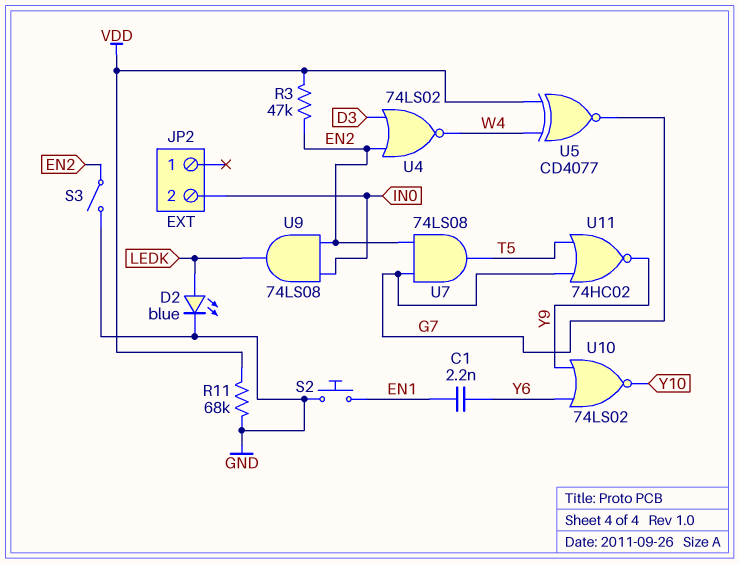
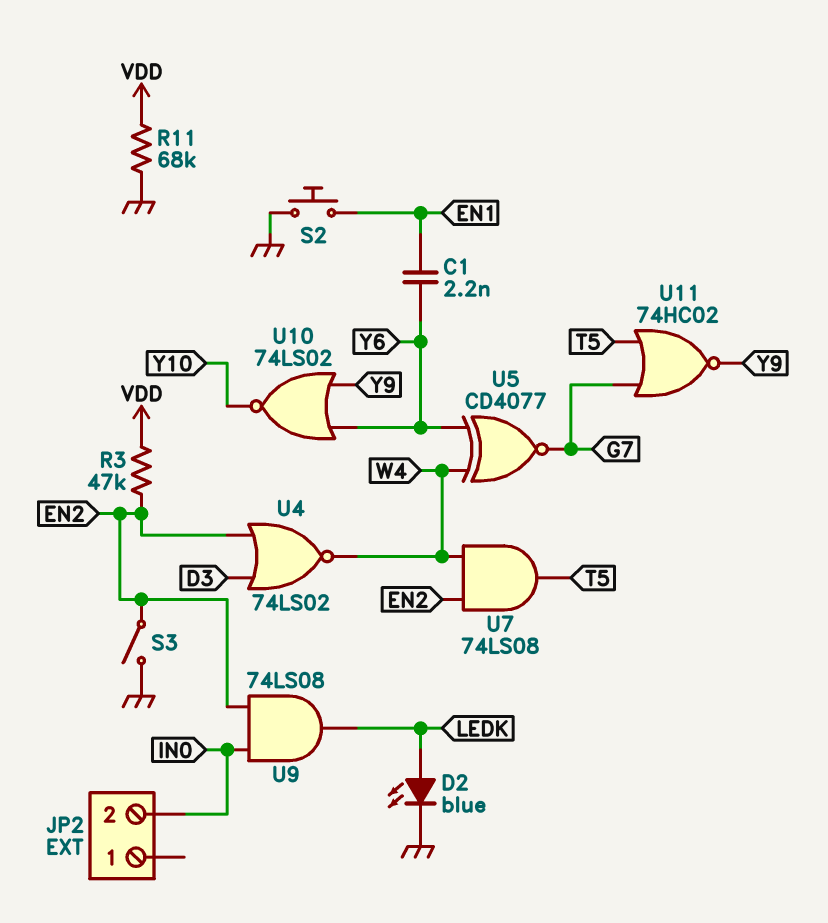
U5: XNOR CD4077 (in VDD, in W4, out G7) -> XNOR CD4077 (in W4, in Y6, out G7)
U7: AND 74LS08 (in EN2, in G7, out T5) -> AND 74LS08 (in EN2, in W4, out T5)

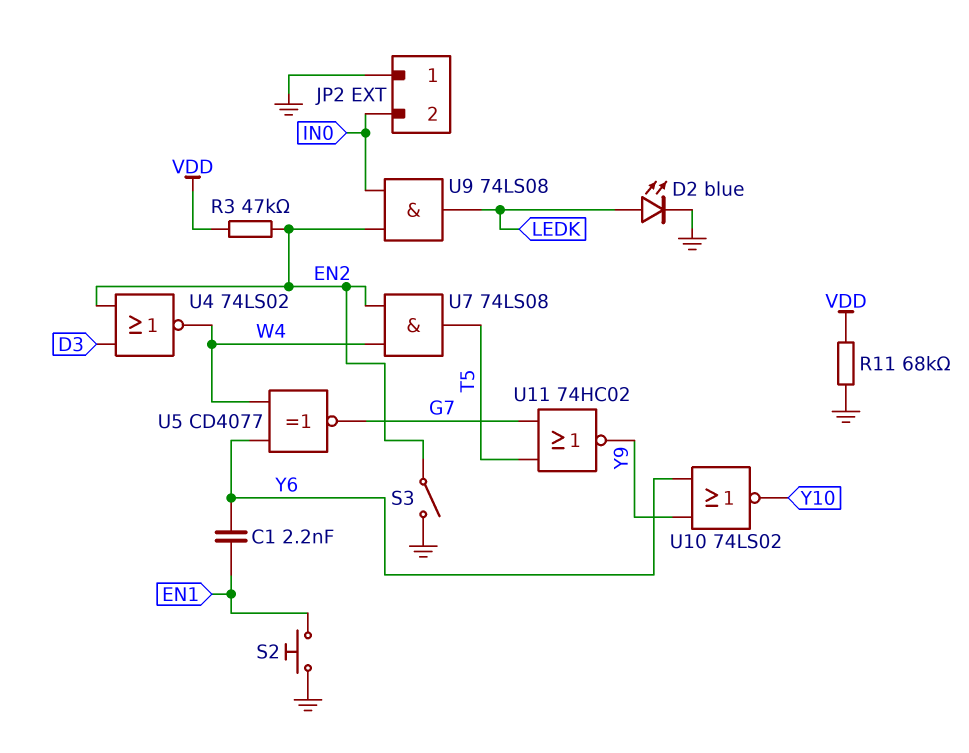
JP2 pin 1: none -> GND

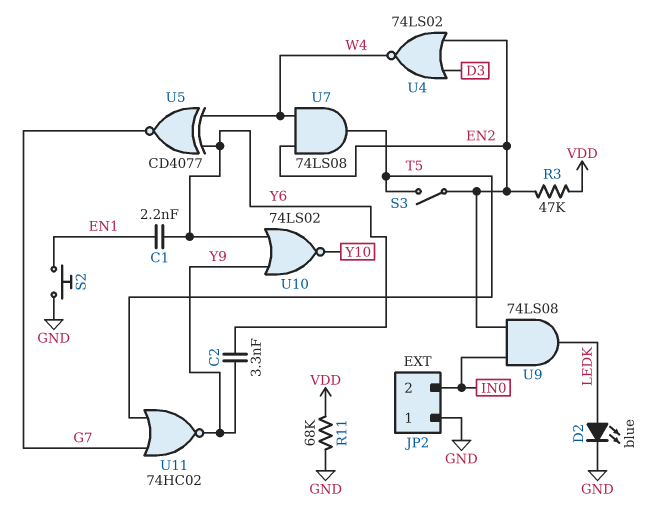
C2: none -> 3.3nF (Y6, Y9)
S3: switch (EN2, GND) -> switch (EN2, T5)

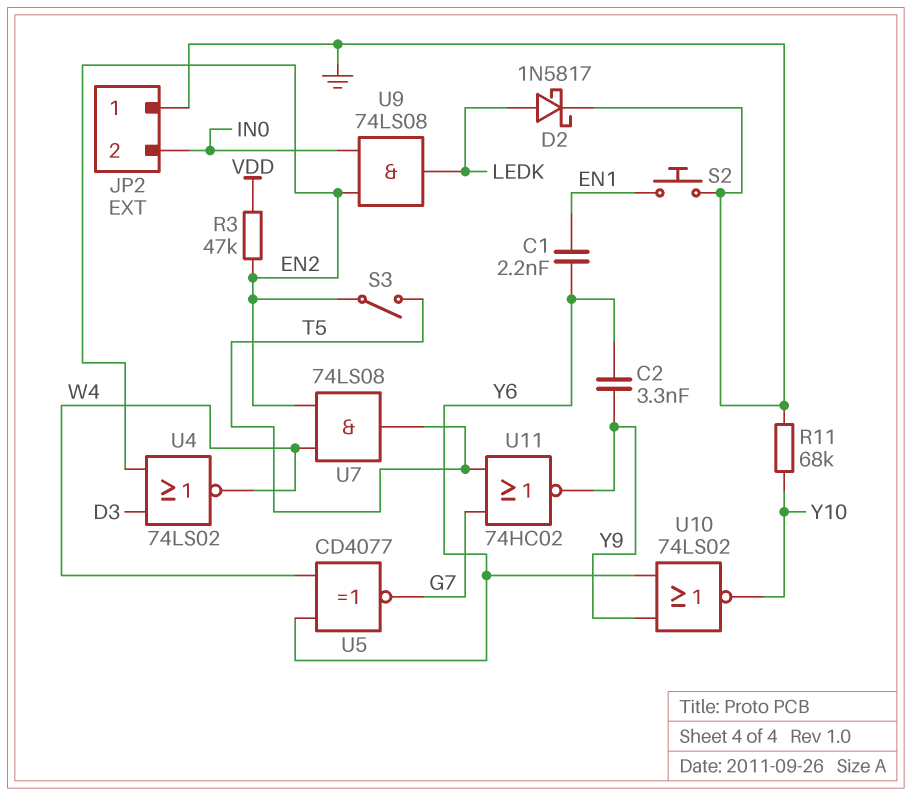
D2: LED blue (A LEDK, K GND) -> schottky 1N5817 (A LEDK, K GND)
R11: 68k (GND, VDD) -> 68k (GND, Y10)

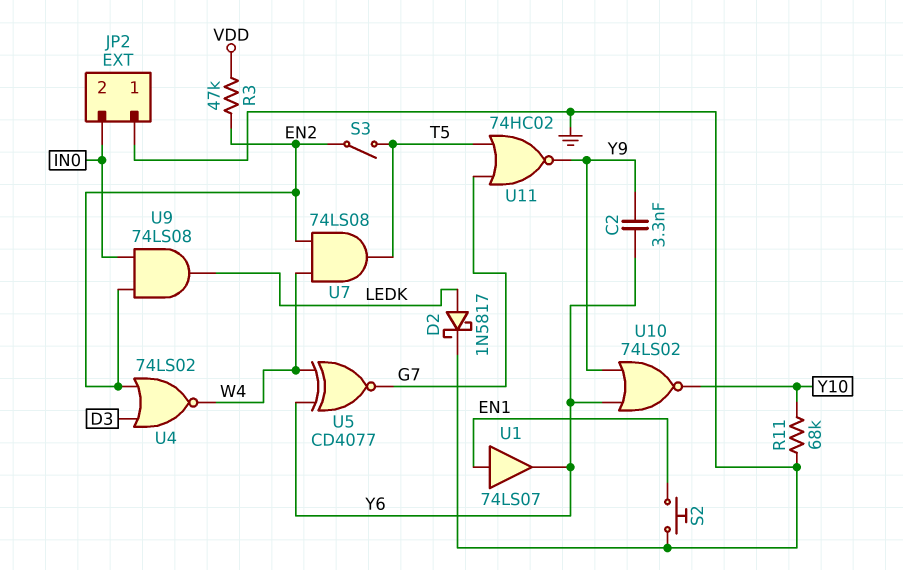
C1: 2.2nF (EN1, Y6) -> none
U1: none -> buffer 74LS07 (in EN1, out Y6)

